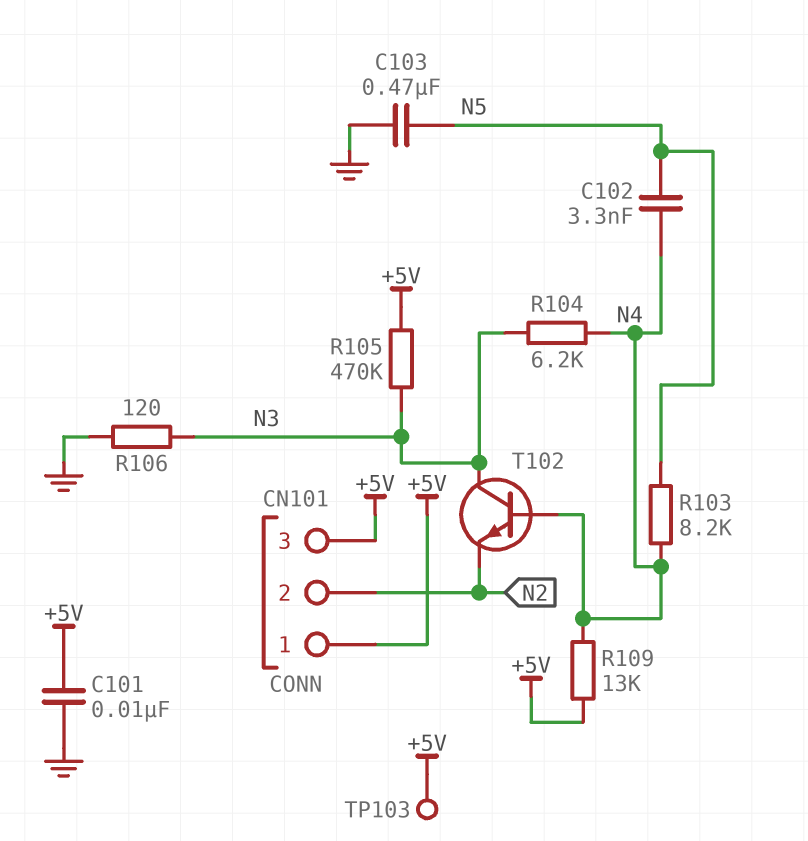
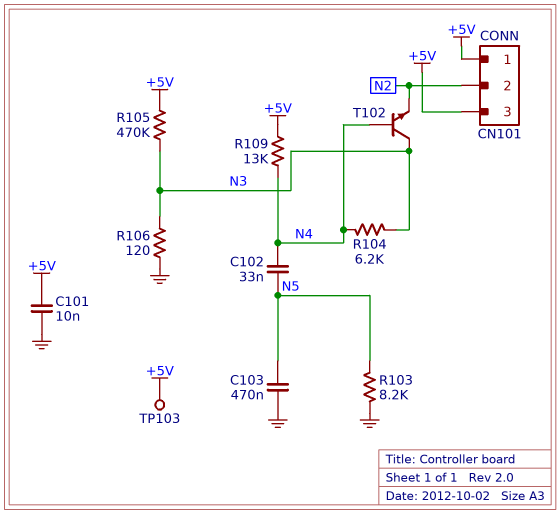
C102: 3.3nF (N4, N5) -> 33nF (N4, N5)
R103: 8.2k (N4, N5) -> 8.2k (GND, N5)

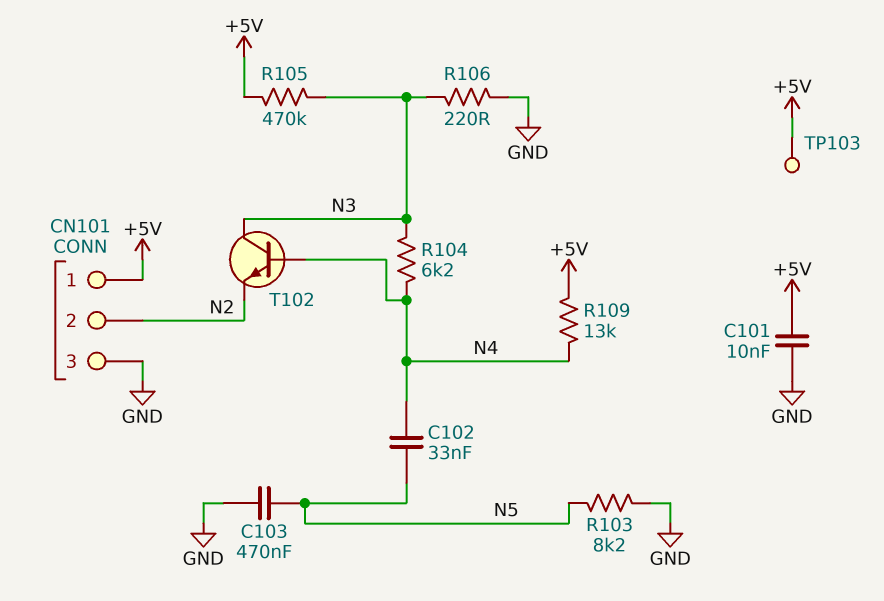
CN101 pin 3: +5V -> GND
R106: 120 (GND, N3) -> 220 (GND, N3)

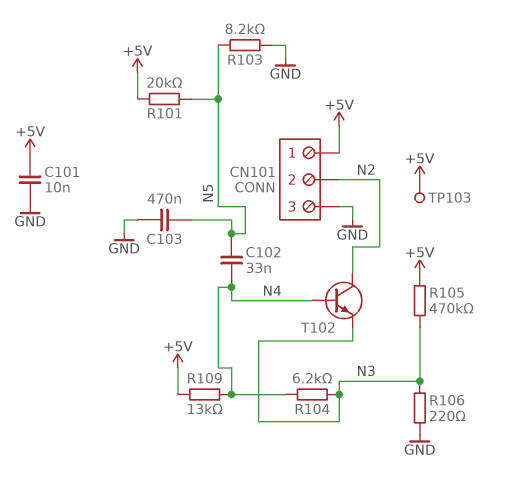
R101: none -> 20k (+5V, N5)
T102: NPN (B N4, C N3, E N2) -> NPN (B N4, C N2, E N3)

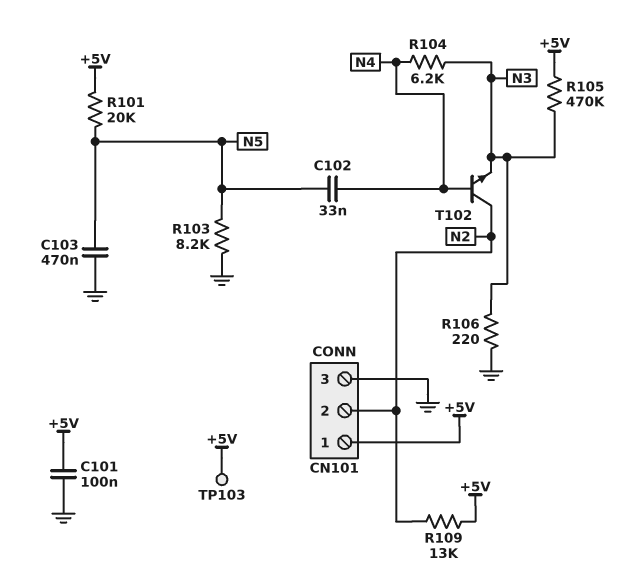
C101: 10nF (+5V, GND) -> 100nF (+5V, GND)
R109: 13k (+5V, N4) -> 13k (+5V, N2)

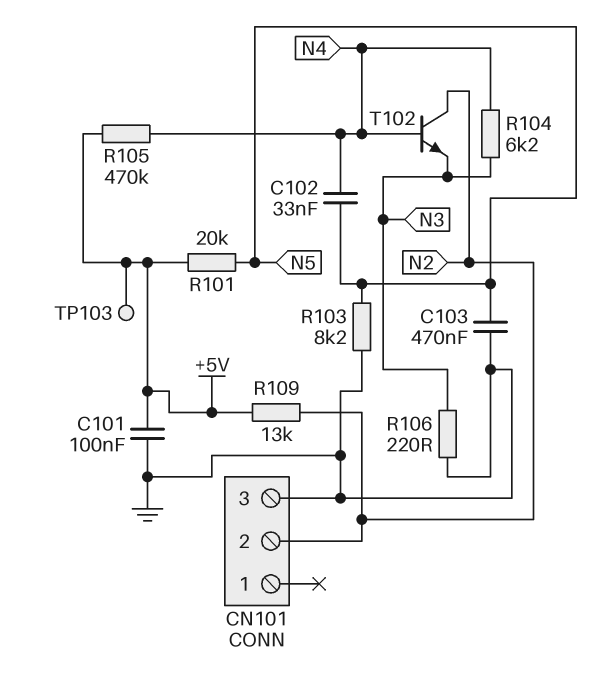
CN101 pin 1: +5V -> none
R105: 470k (+5V, N3) -> 470k (+5V, N4)

